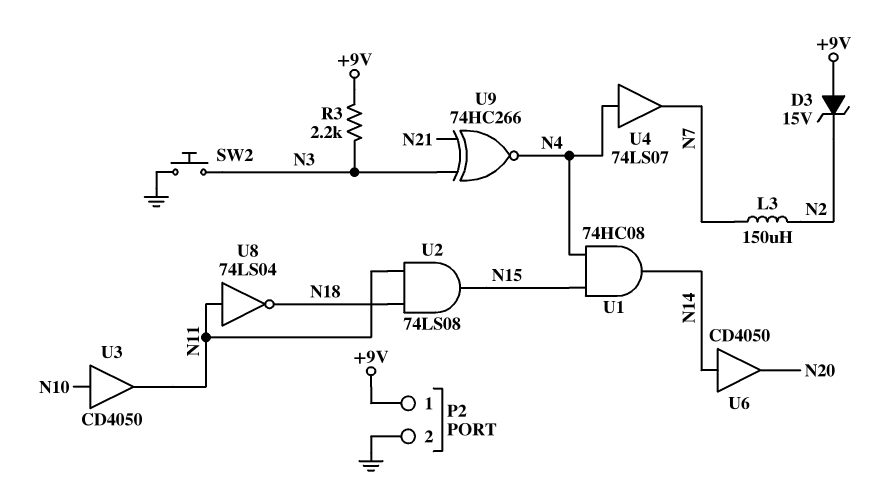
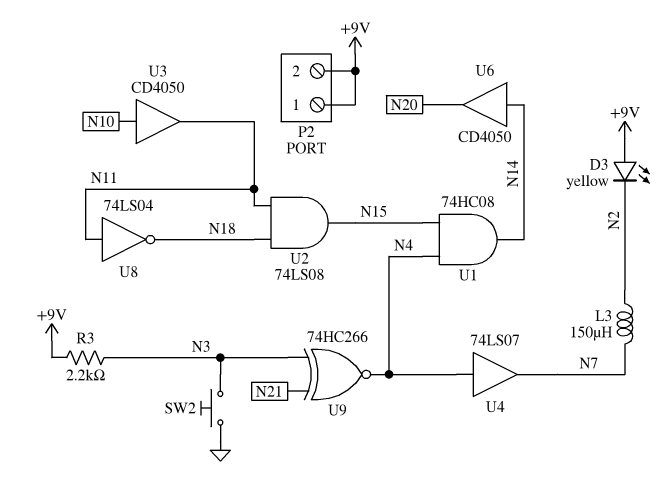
D3: zener 15V (A +9V, K N2) -> LED yellow (A +9V, K N2)
P2 pin 2: GND -> +9V

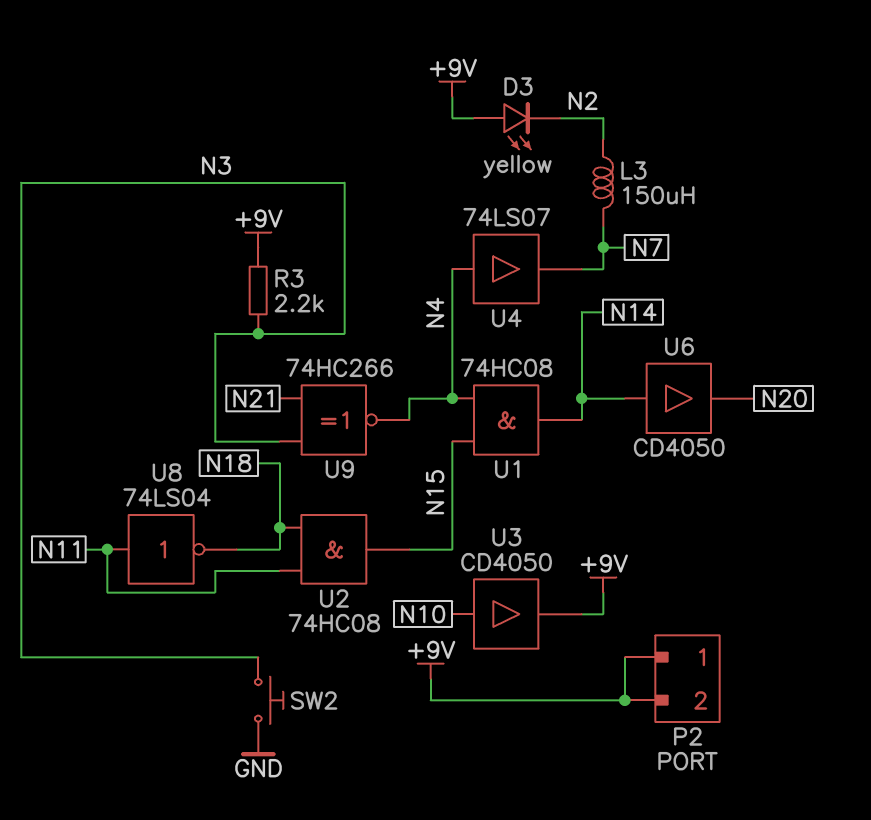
U2: AND 74LS08 (in N11, in N18, out N15) -> AND 74HC08 (in N11, in N18, out N15)
U3: buffer CD4050 (in N10, out N11) -> buffer CD4050 (in N10, out +9V)

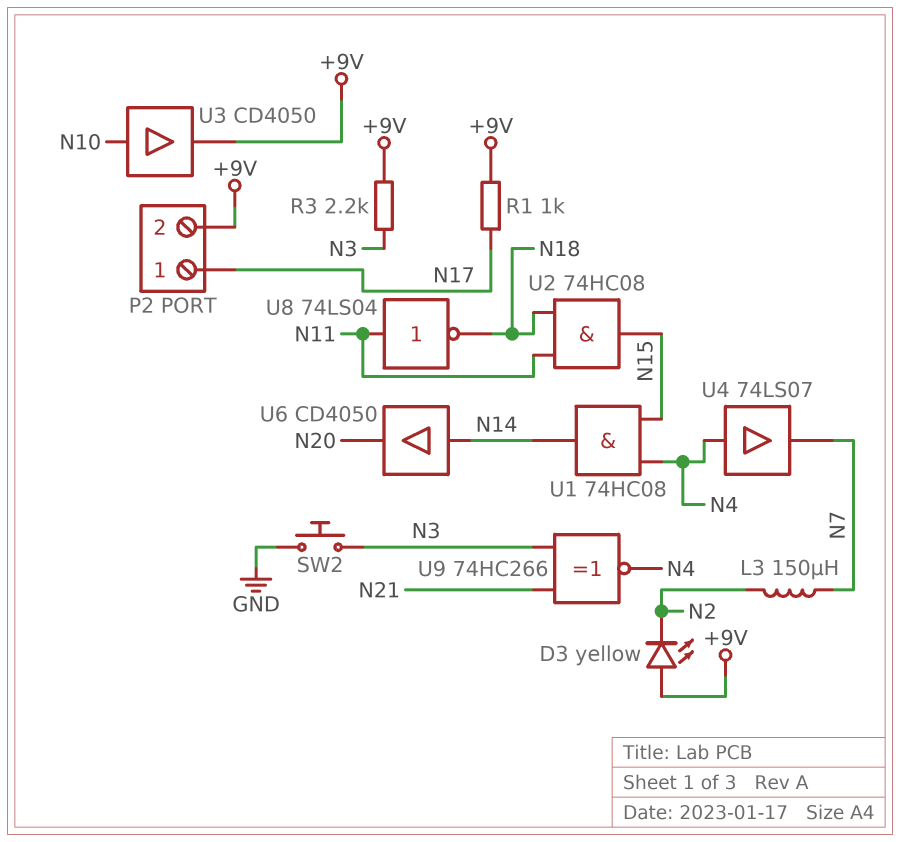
P2 pin 1: +9V -> N17
R1: none -> 1k (+9V, N17)

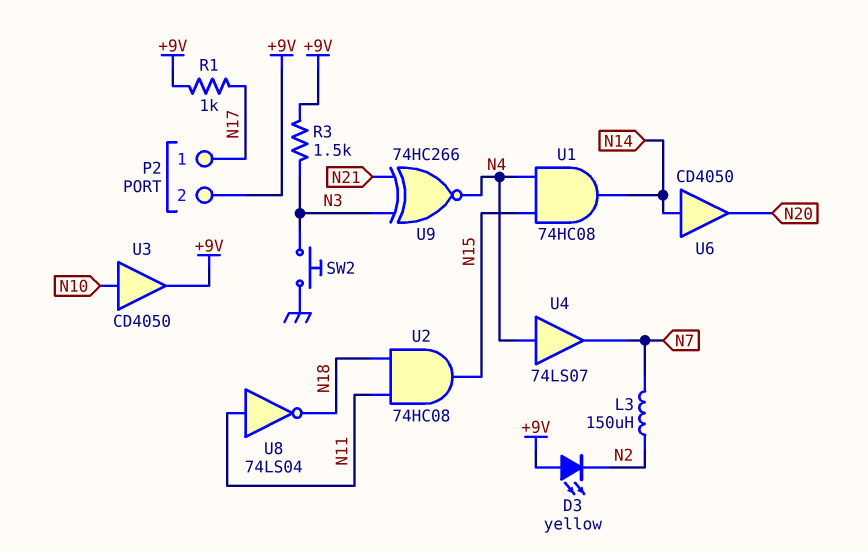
R3: 2.2k (+9V, N3) -> 1.5k (+9V, N3)

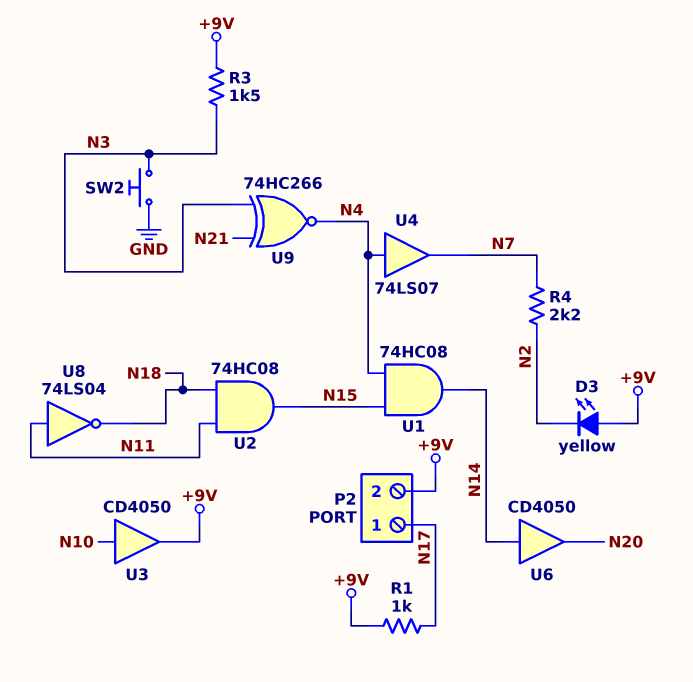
L3: 150uH (N2, N7) -> none
R4: none -> 2.2k (N2, N7)

